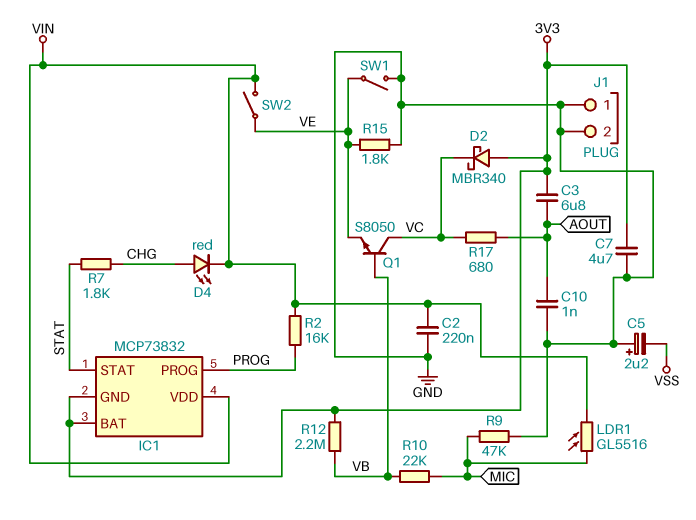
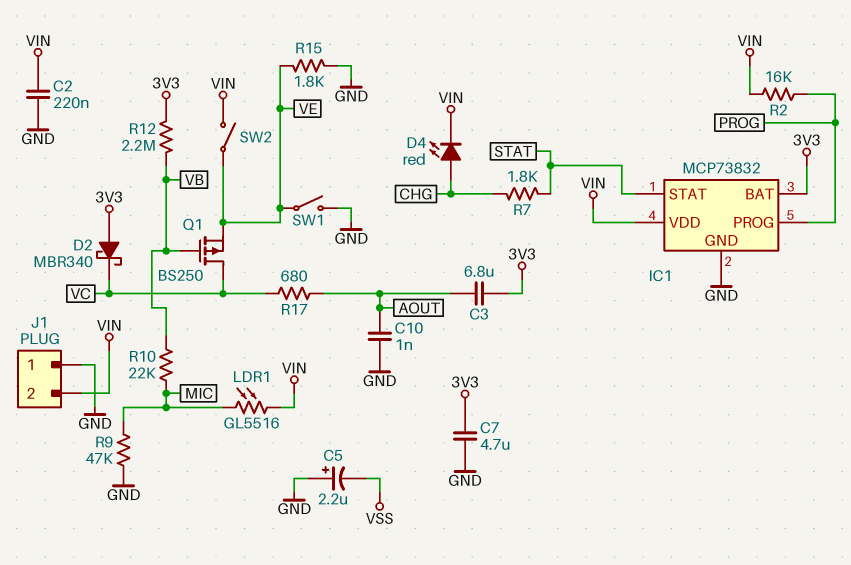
IC1 pin GND: 3V3 -> GND
J1 pin 2: GND -> VIN
Q1: NPN S8050 (B VB, C VC, E VE) -> PMOS BS250 (G VB, D VC, S VE)

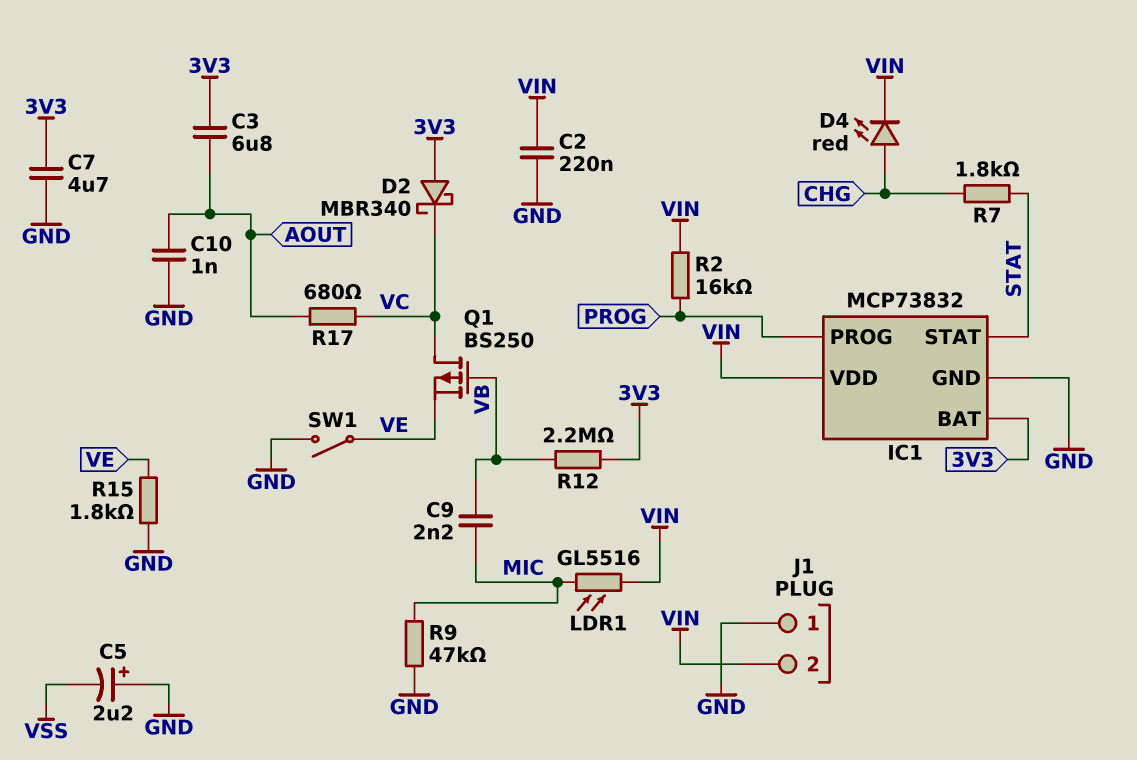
C9: none -> 2.2nF (MIC, VB)
R10: 22k (MIC, VB) -> none
SW2: switch (VE, VIN) -> none

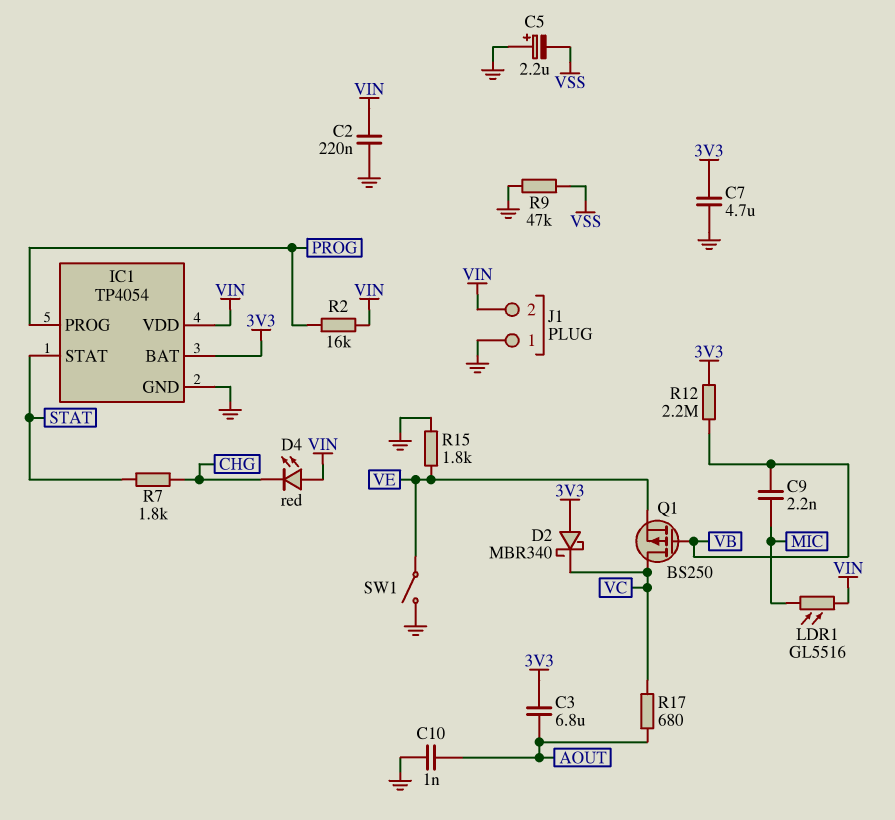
D4: LED red (A CHG, K VIN) -> LED red (A VIN, K CHG)
IC1: MCP73832 -> TP4054
R9: 47k (GND, MIC) -> 47k (GND, VSS)

